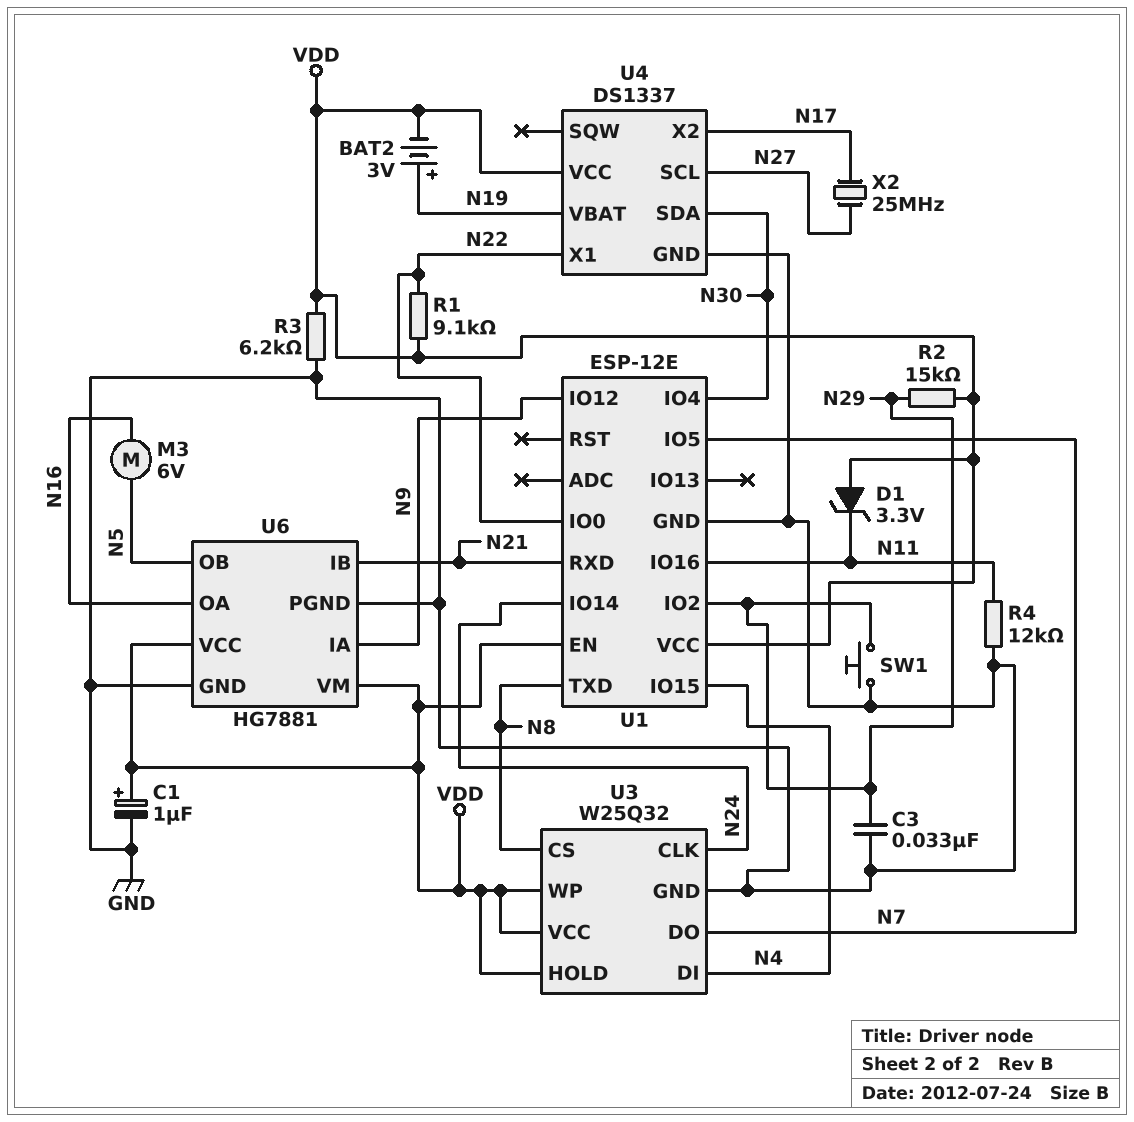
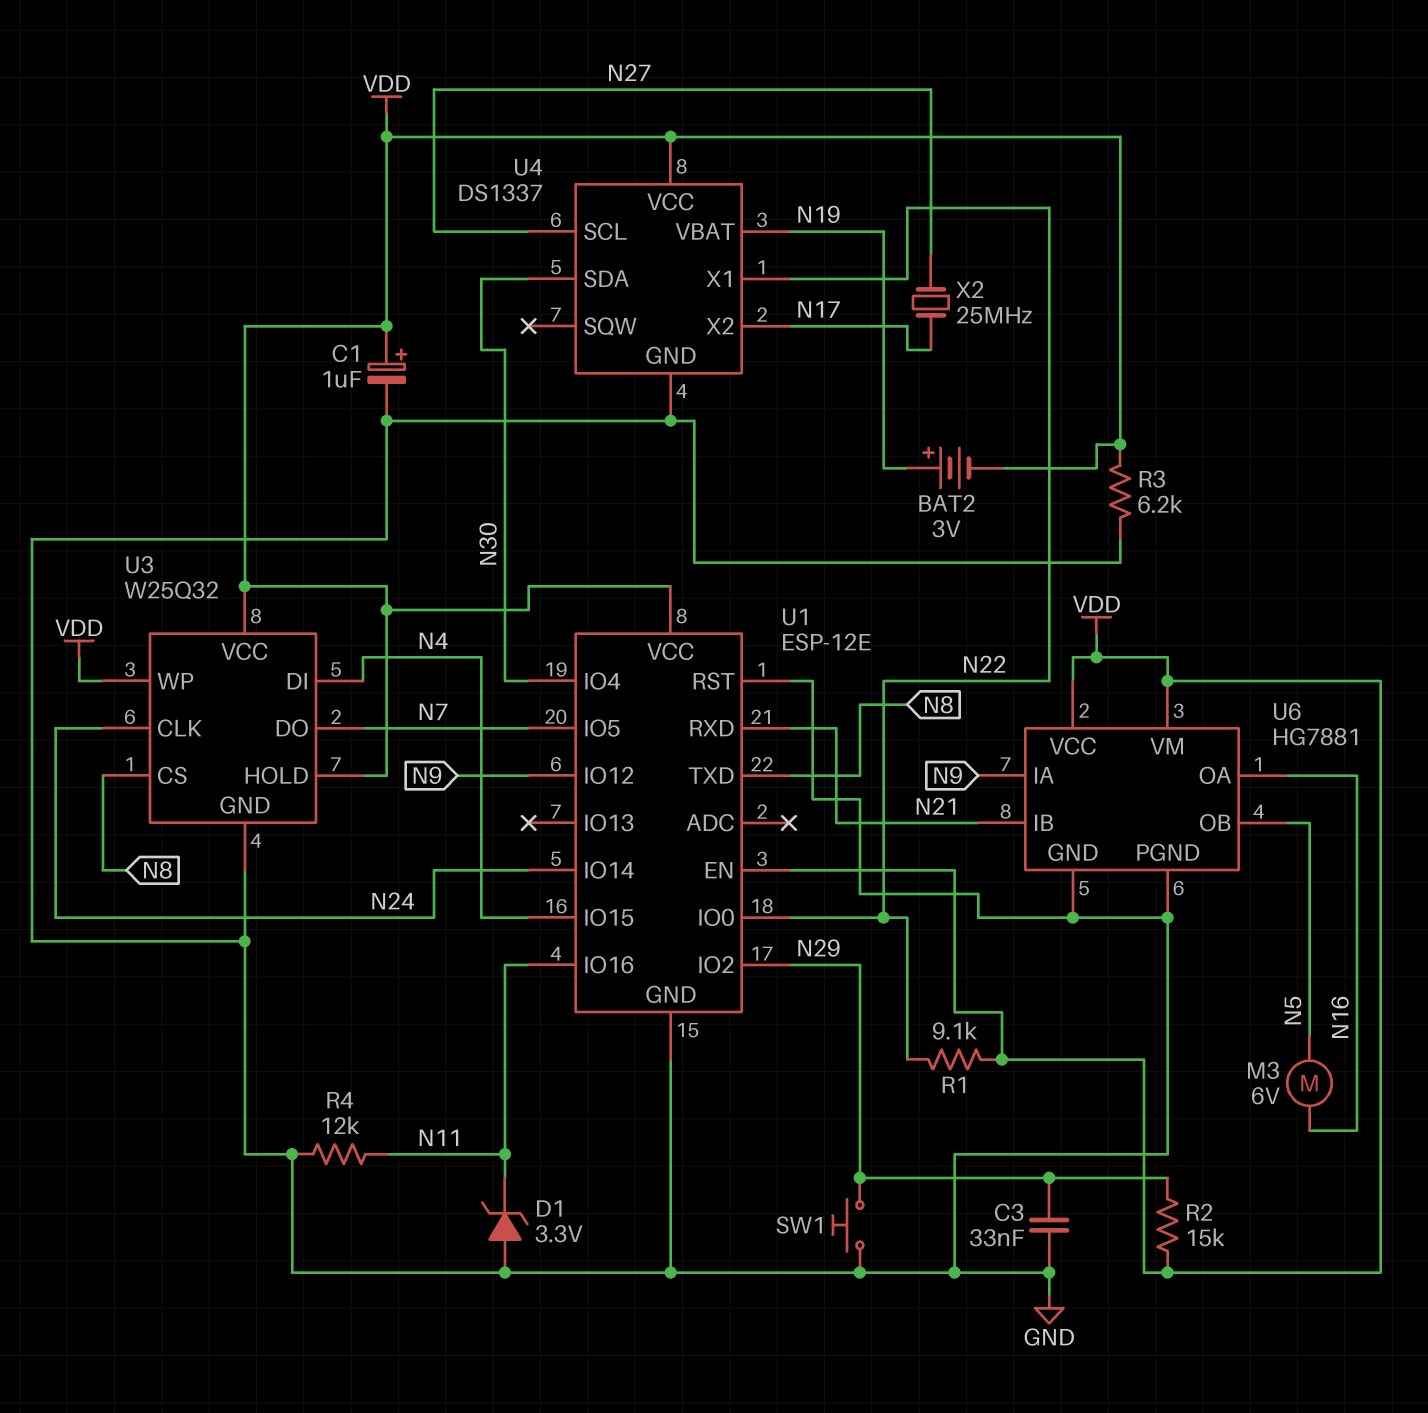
D1: zener 3.3V (A VDD, K N11) -> zener 3.3V (A GND, K N11)
U1 pin RST: none -> GND

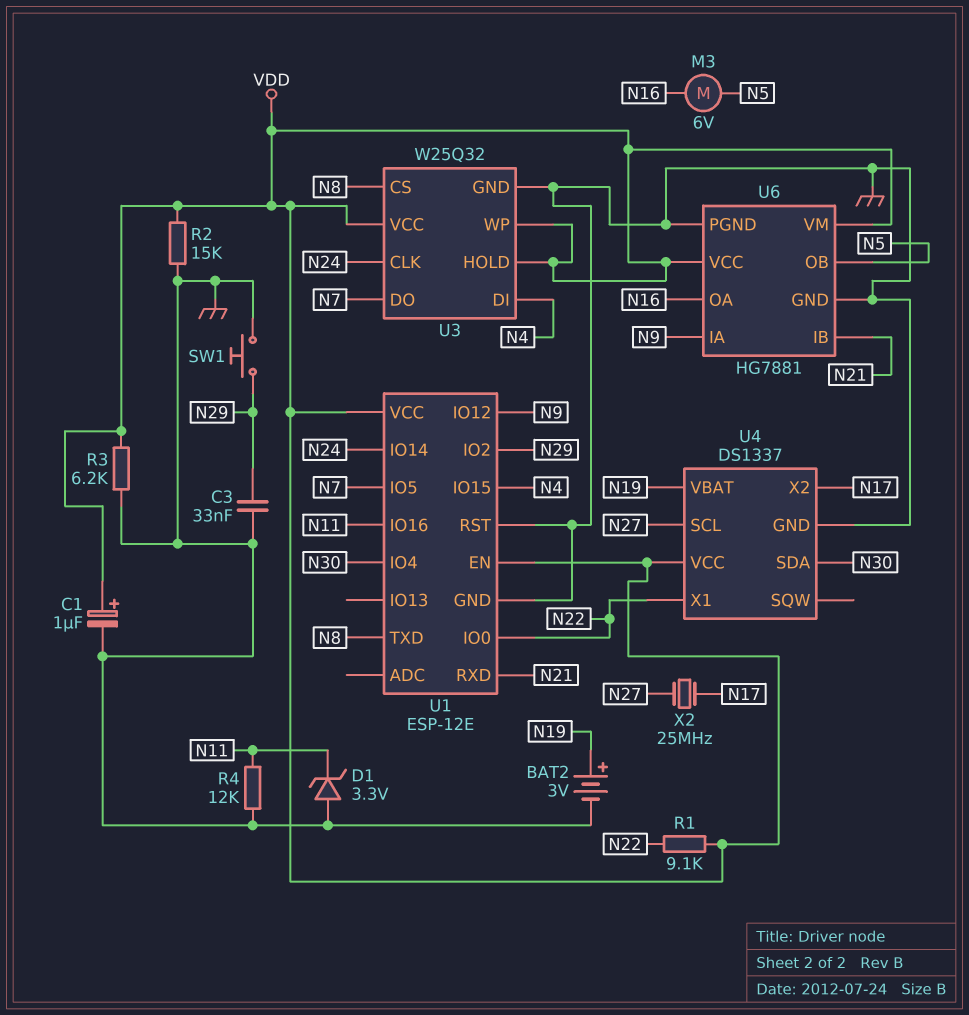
BAT2: 3V (plus N19, minus VDD) -> 3V (plus N19, minus GND)
R2: 15k (N29, VDD) -> 15k (GND, VDD)

